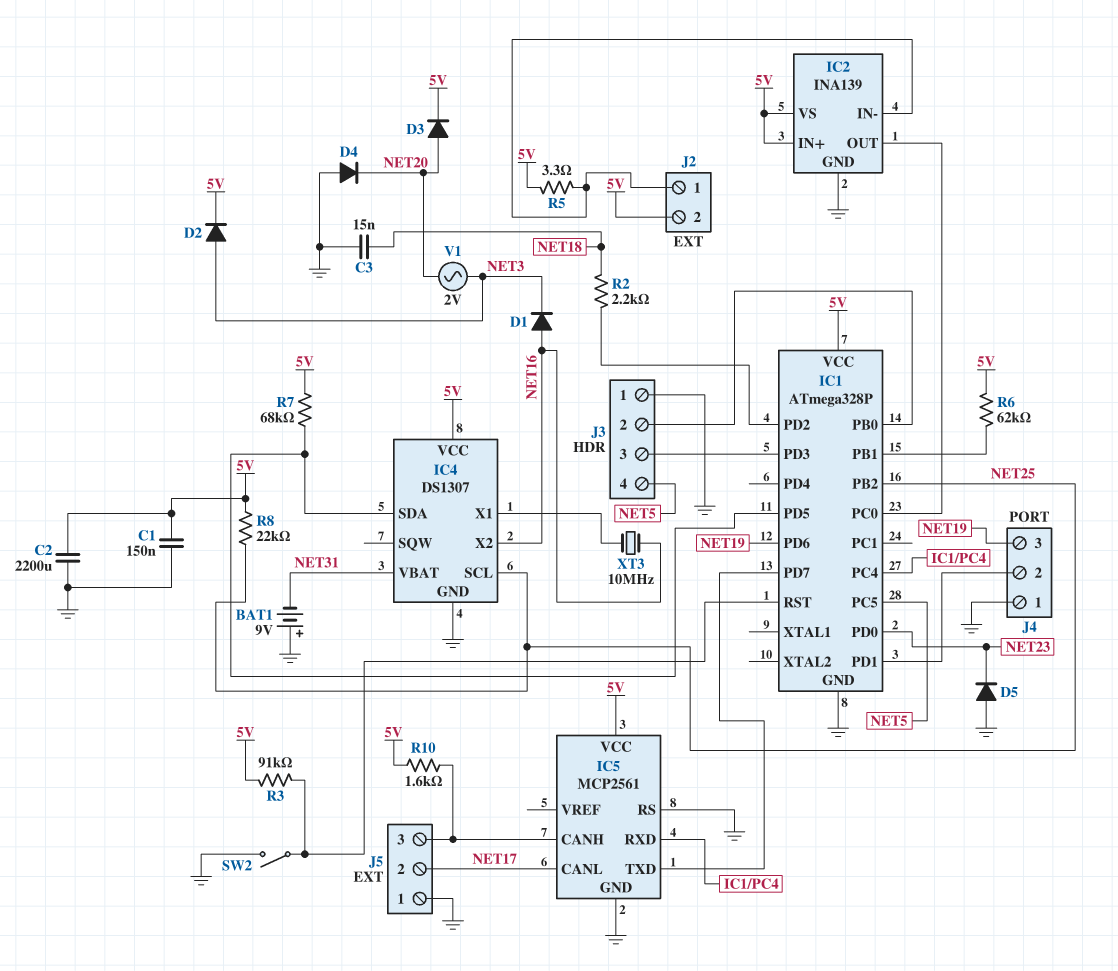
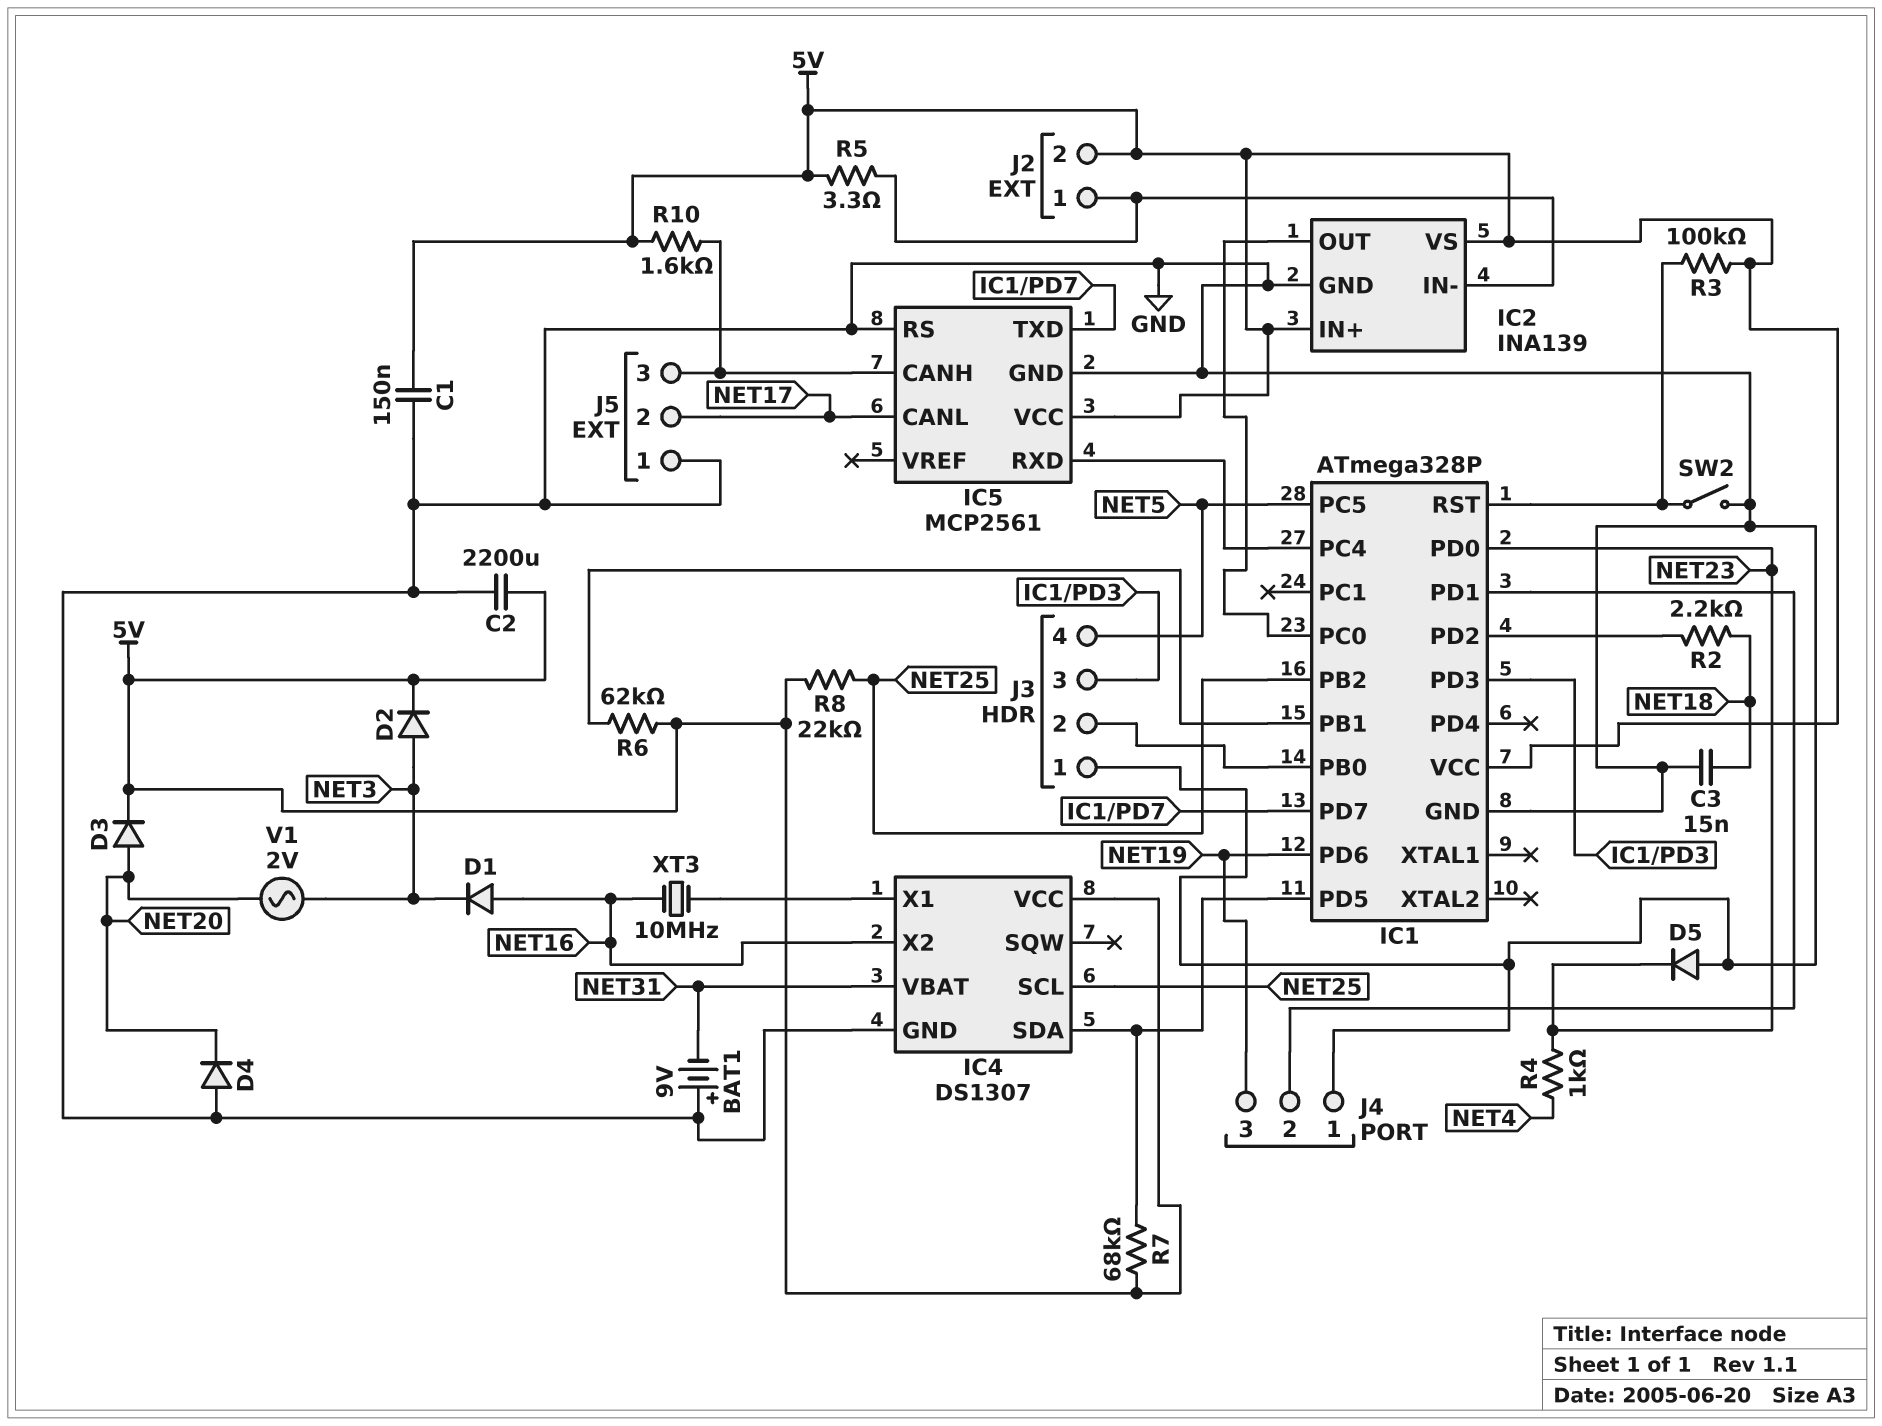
R3: 91k (5V, IC1/RST) -> 100k (5V, IC1/RST)
R4: none -> 1k (NET4, NET23)

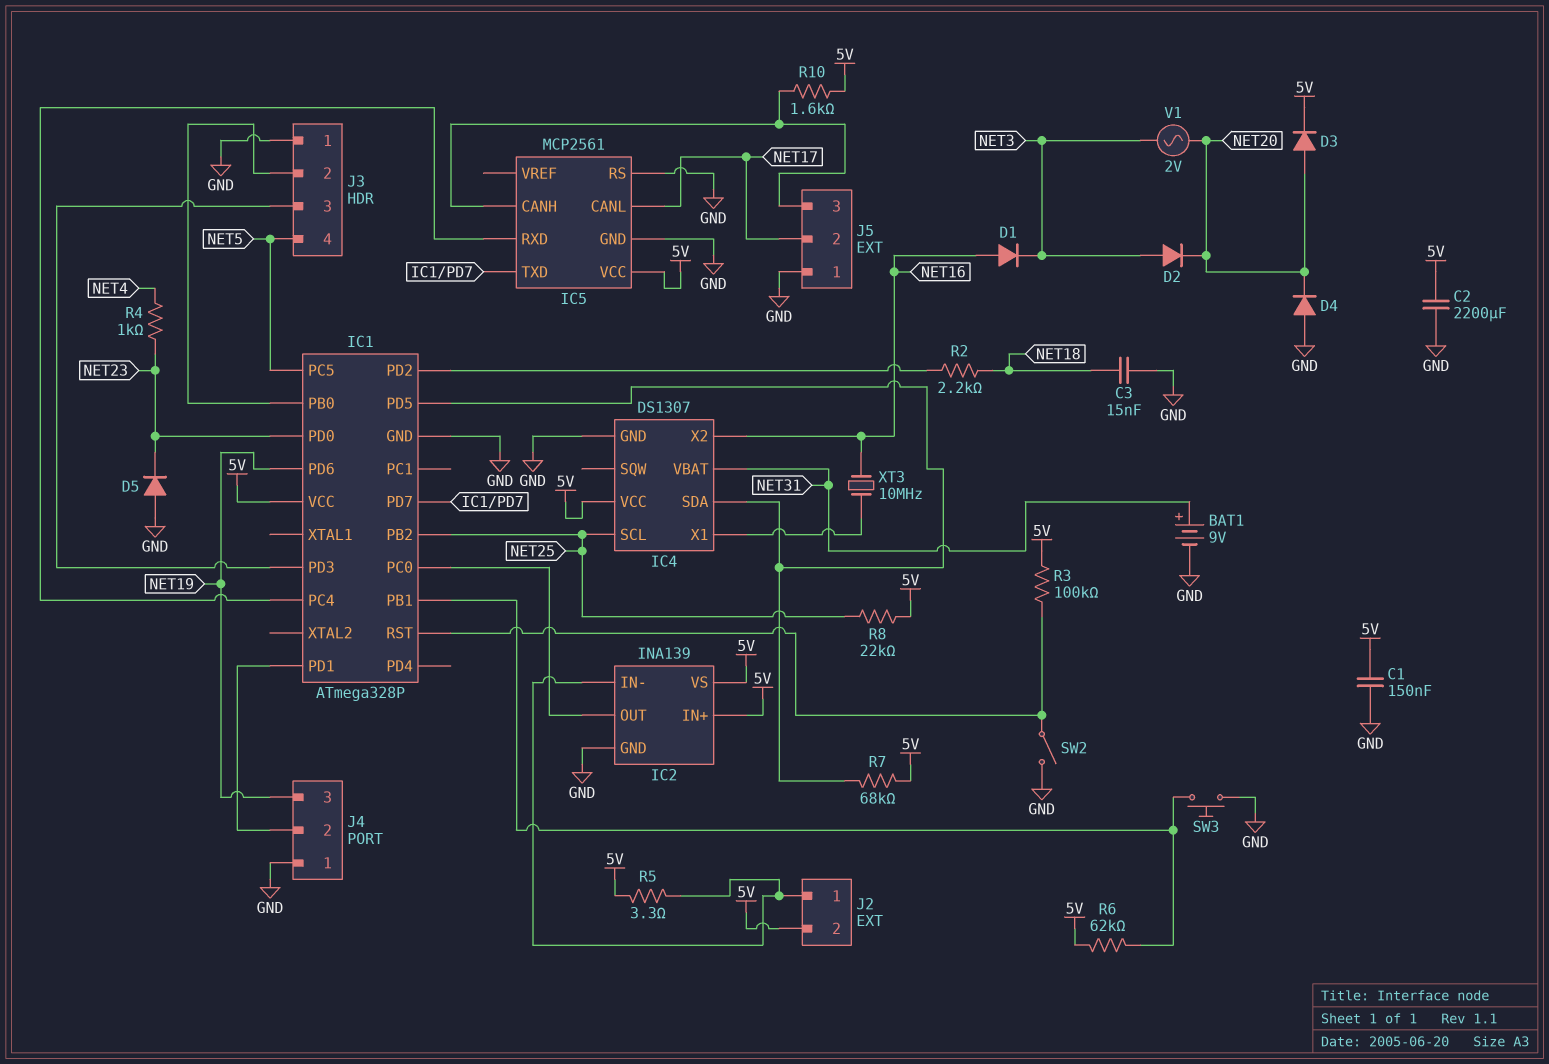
BAT1: 9V (plus GND, minus NET31) -> 9V (plus NET31, minus GND)
D2: diode (A NET3, K 5V) -> diode (A NET3, K NET20)
SW3: none -> button (GND, IC1/PB1)

